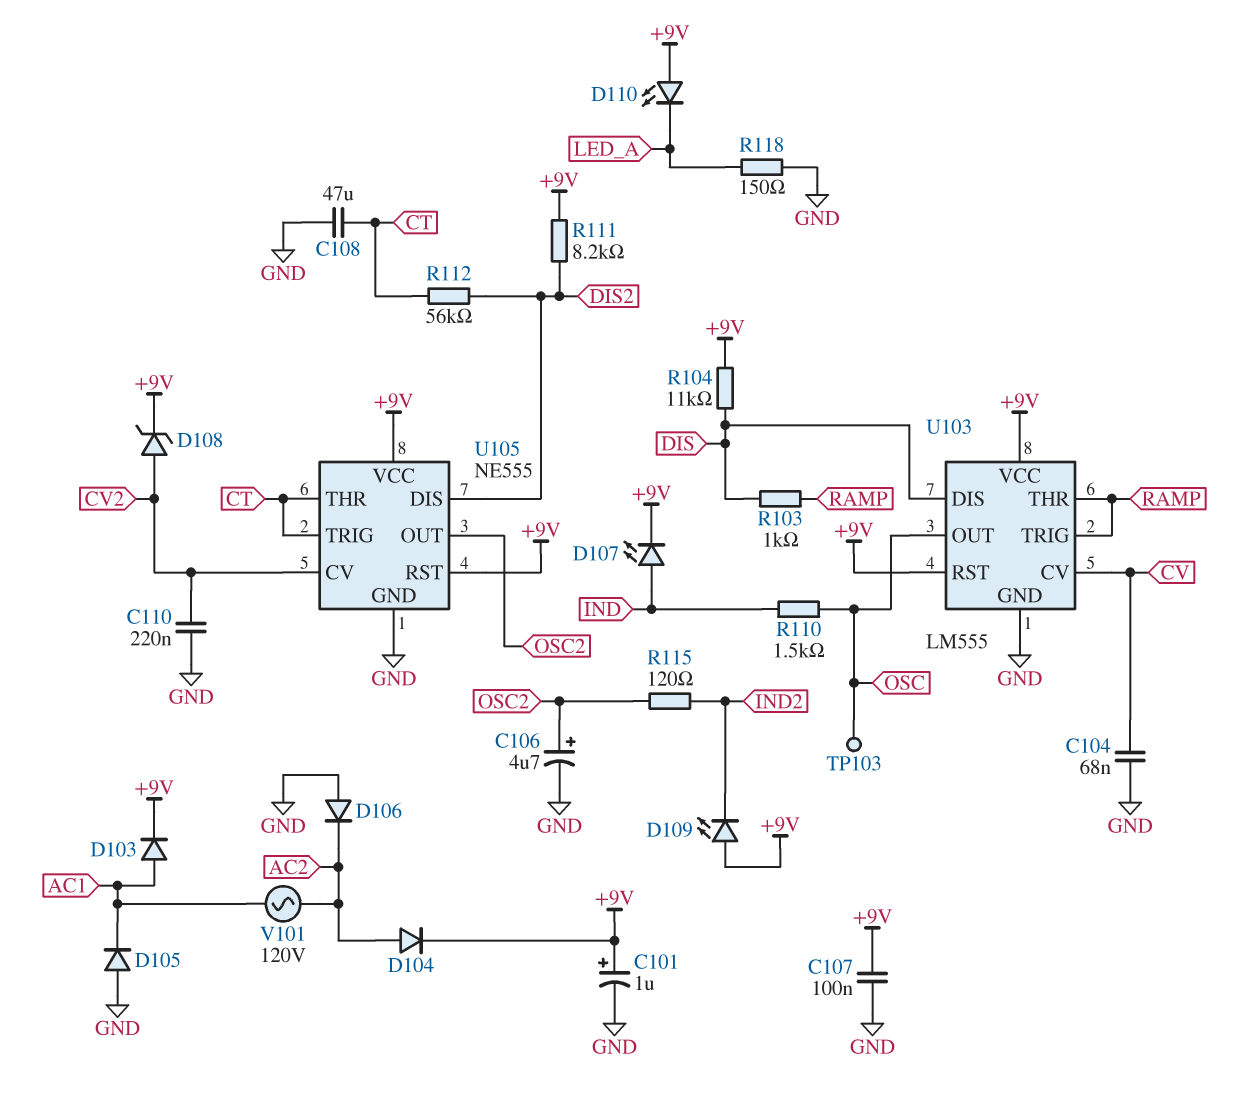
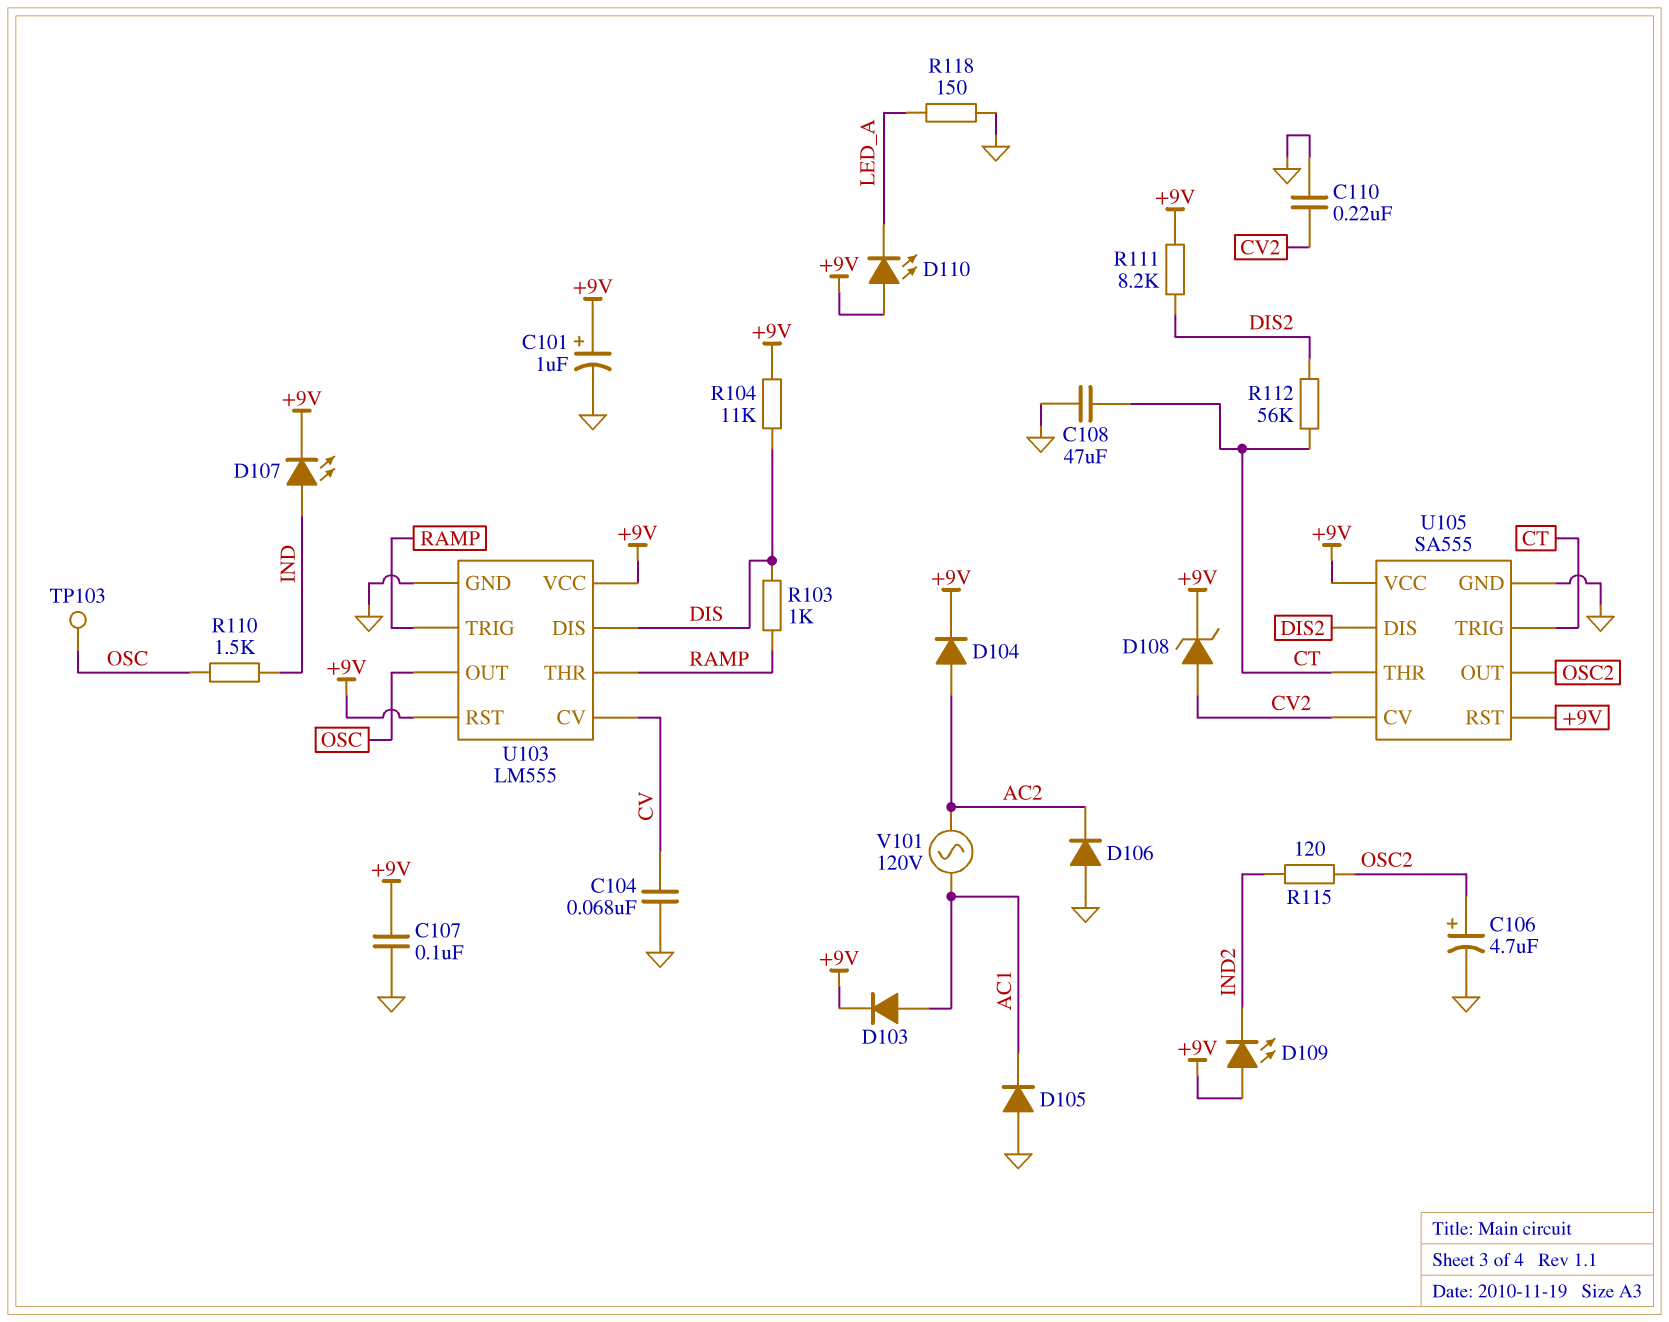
U105: NE555 -> SA555

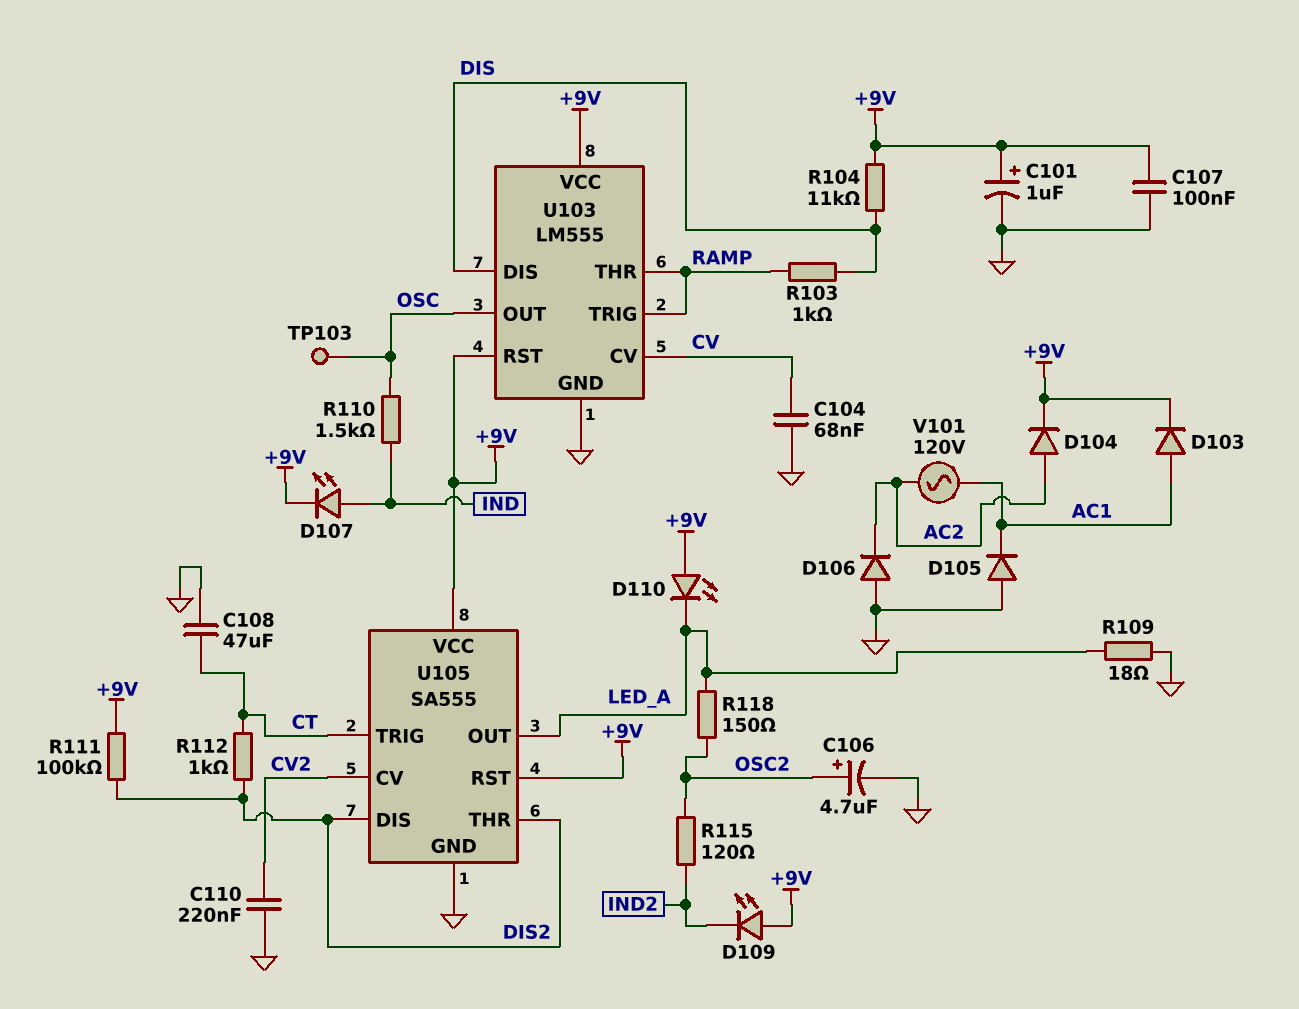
D108: zener (A CV2, K +9V) -> none
R109: none -> 18 (GND, LED_A)
R111: 8.2k (+9V, DIS2) -> 100k (+9V, DIS2)
R112: 56k (CT, DIS2) -> 1k (CT, DIS2)
R118: 150 (GND, LED_A) -> 150 (LED_A, OSC2)
U105 pin OUT: OSC2 -> LED_A
U105 pin THR: CT -> DIS2

